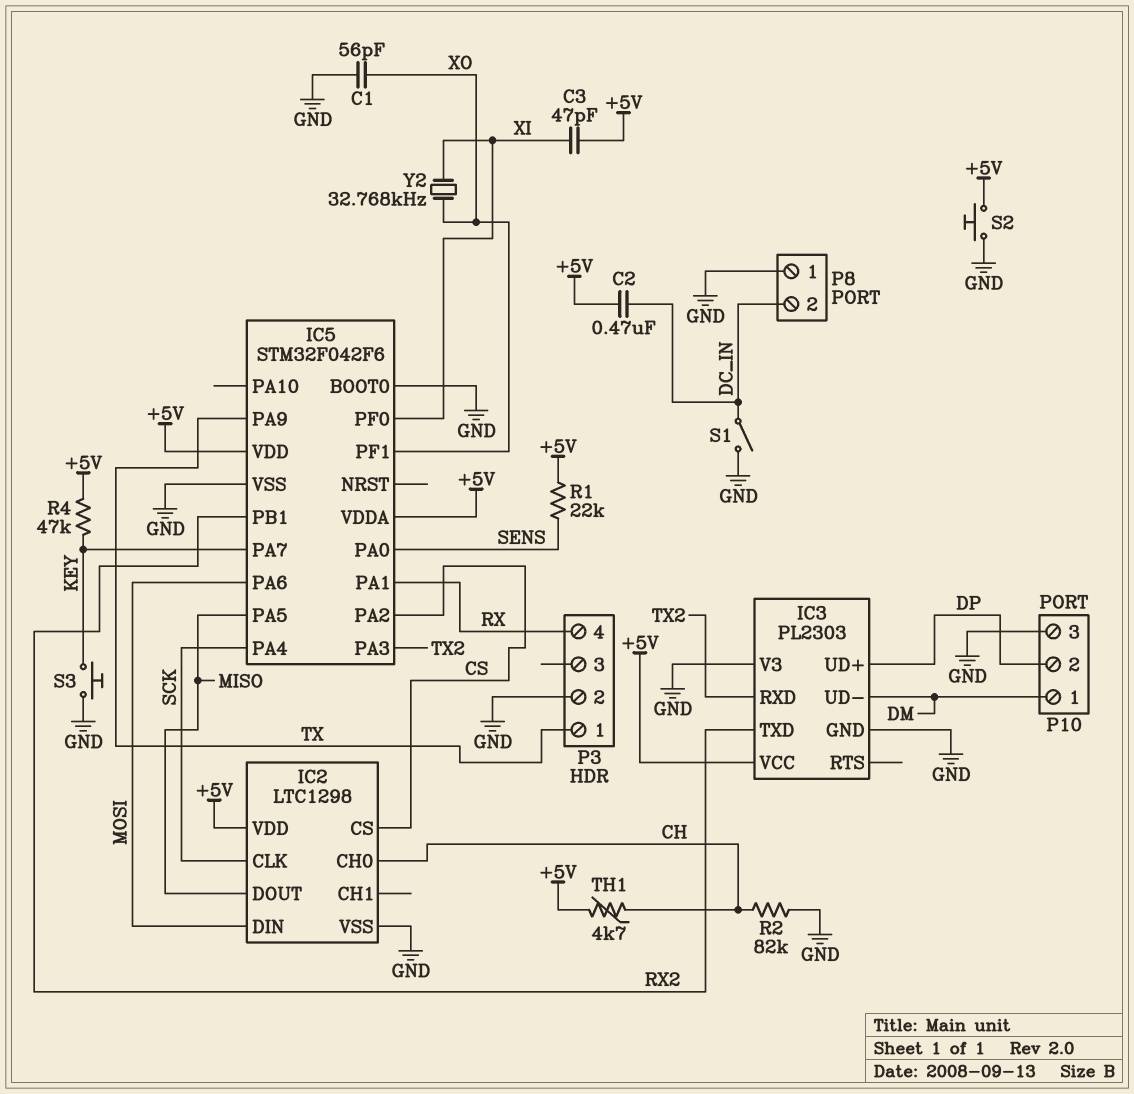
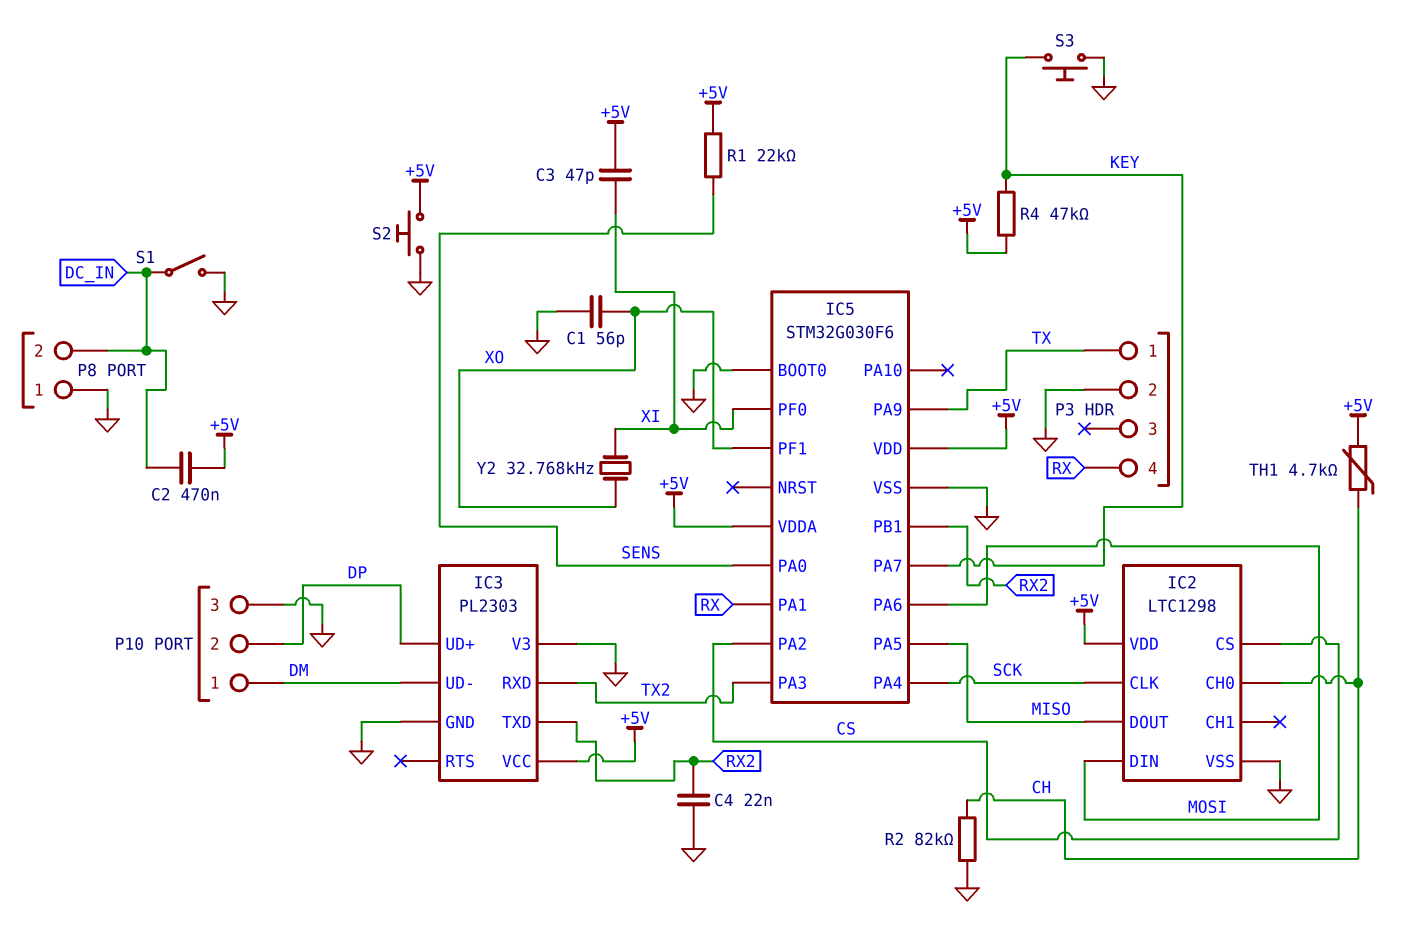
C4: none -> 22nF (GND, RX2)
IC5: STM32F042F6 -> STM32G030F6

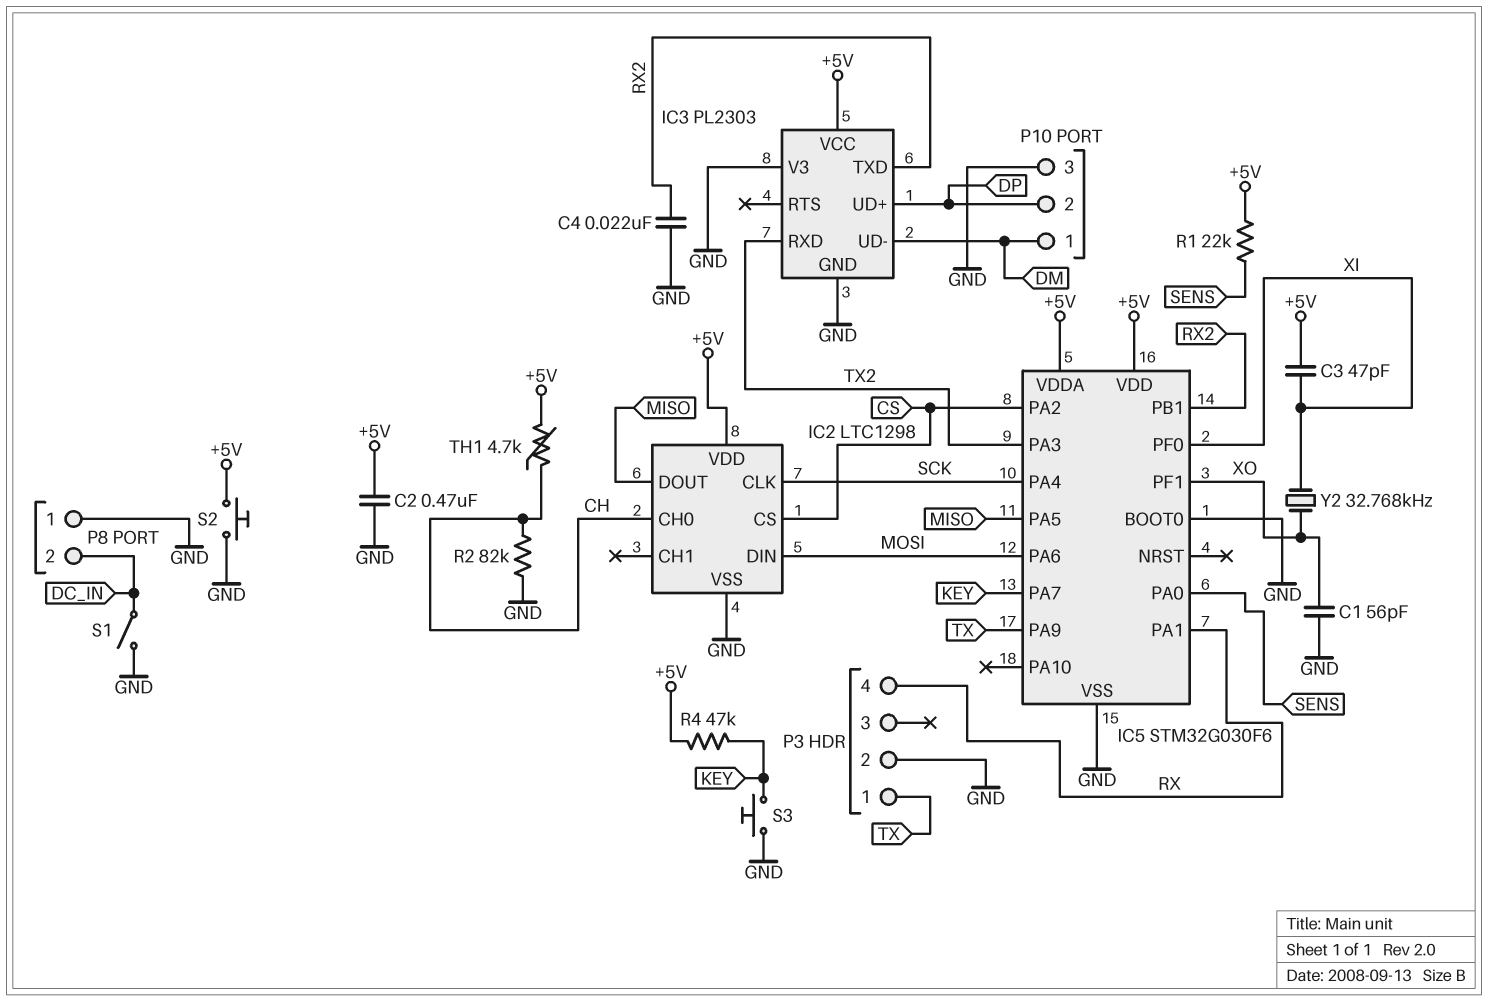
C2: 470nF (+5V, DC_IN) -> 470nF (+5V, GND)

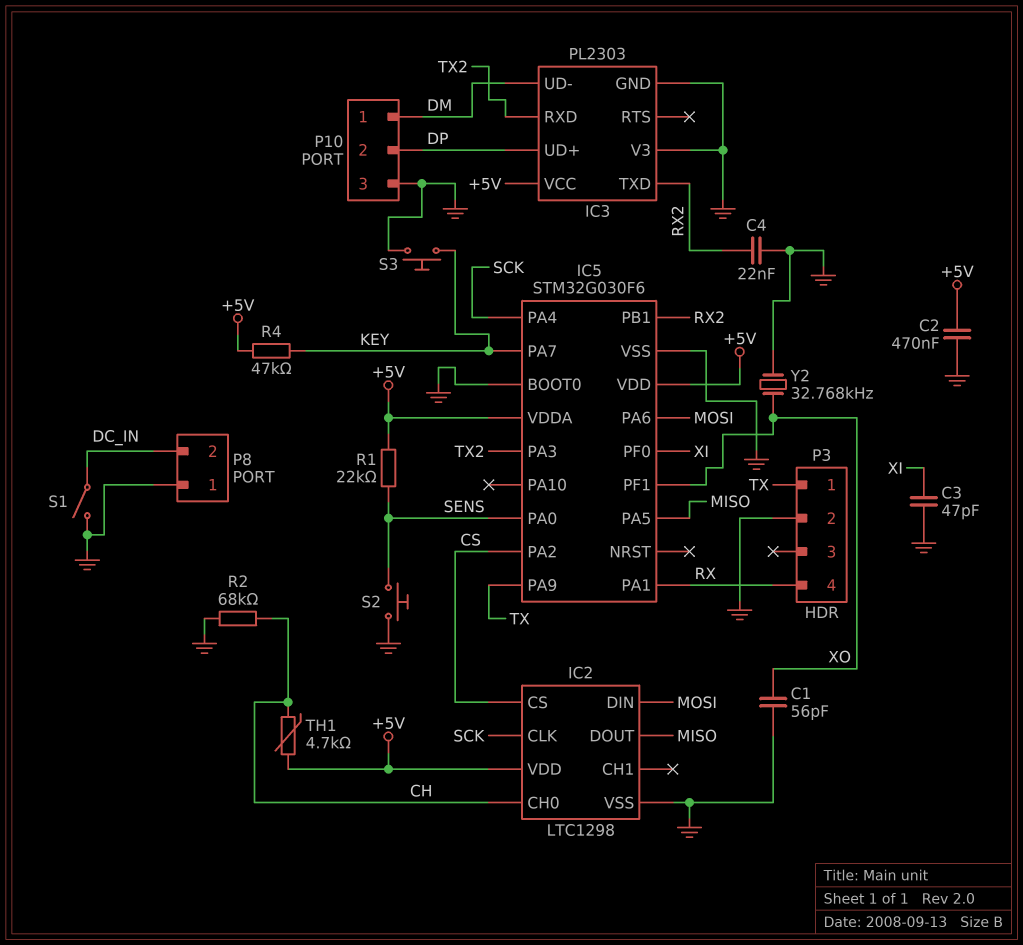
C3: 47pF (+5V, XI) -> 47pF (GND, XI)
R2: 82k (CH, GND) -> 68k (CH, GND)
S2: button (+5V, GND) -> button (GND, SENS)
Y2: 32.768kHz (XI, XO) -> 32.768kHz (GND, XO)

